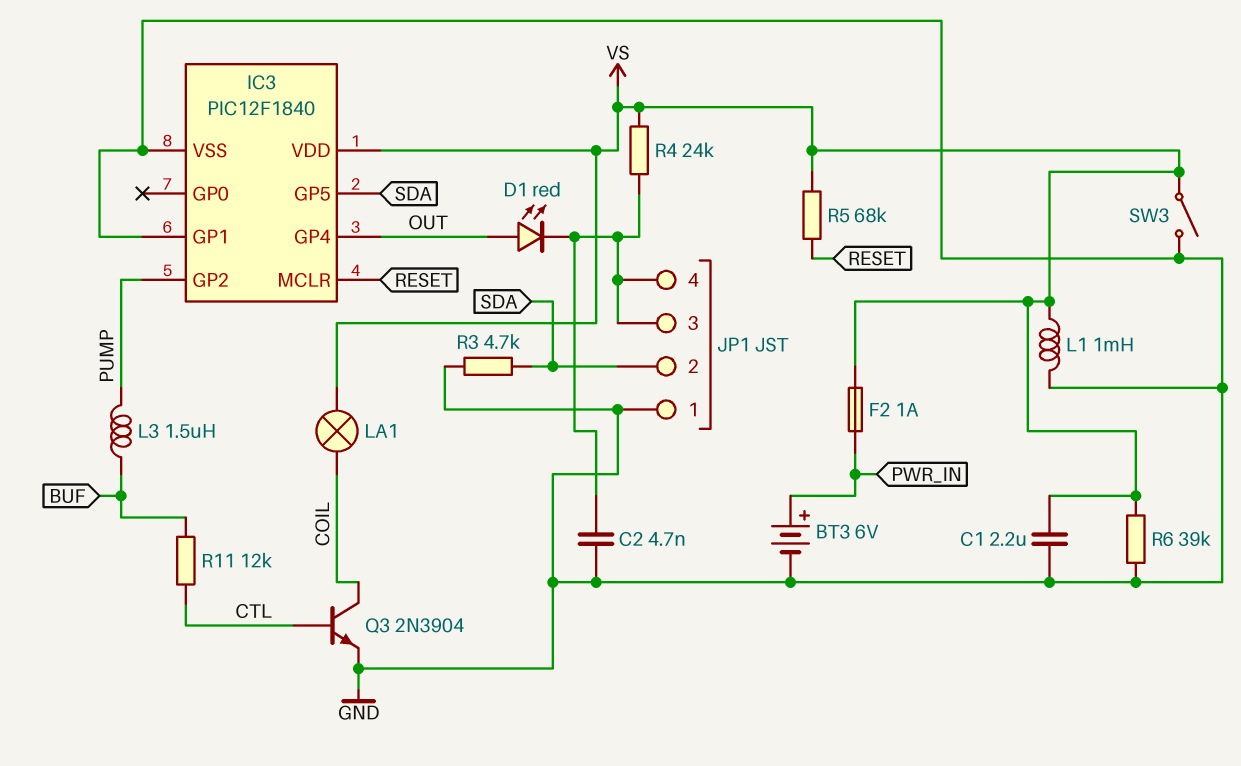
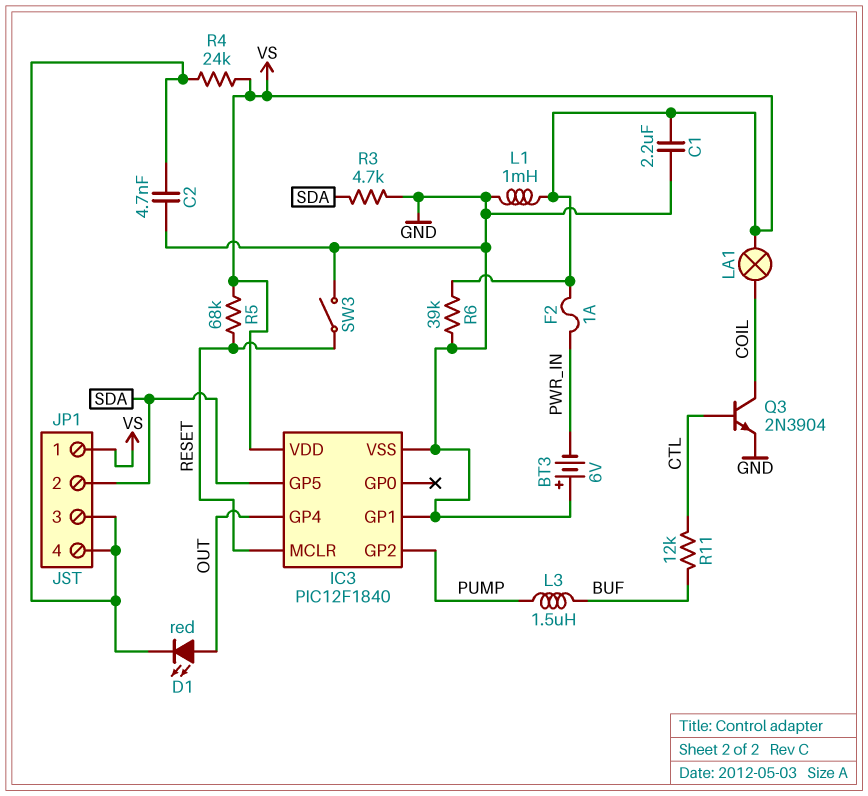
BT3: 6V (plus PWR_IN, minus GND) -> 6V (plus GND, minus PWR_IN)
JP1 pin 1: GND -> VS
SW3: switch (GND, VS) -> switch (GND, RESET)

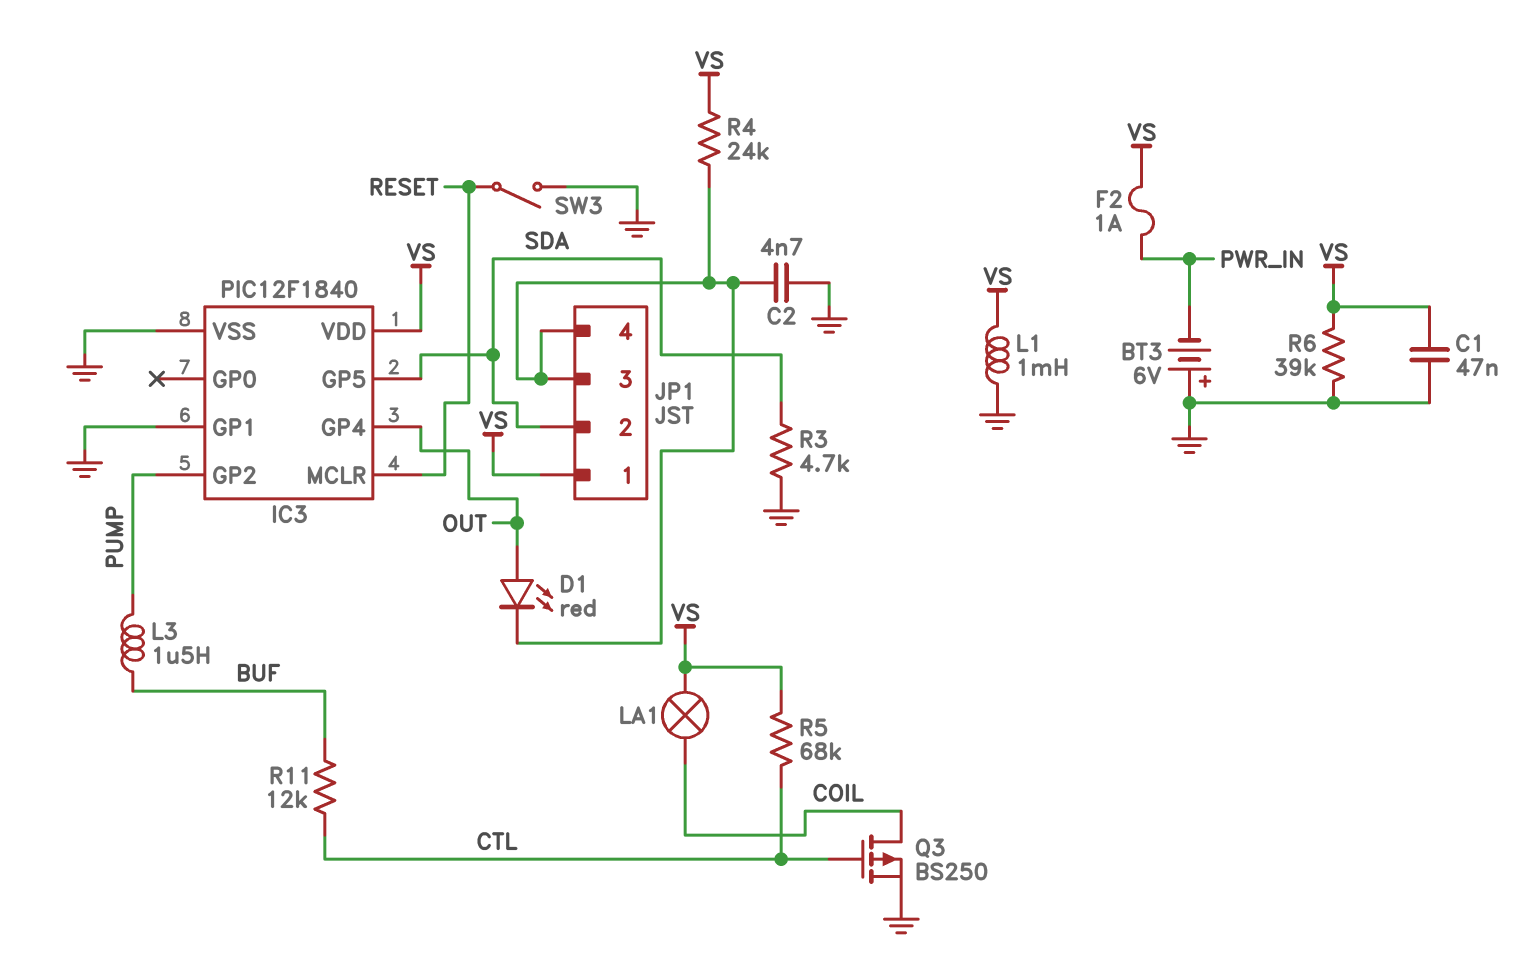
C1: 2.2uF (GND, VS) -> 47nF (GND, VS)
Q3: NPN 2N3904 (B CTL, C COIL, E GND) -> PMOS BS250 (G CTL, D COIL, S GND)
R5: 68k (RESET, VS) -> 68k (CTL, VS)

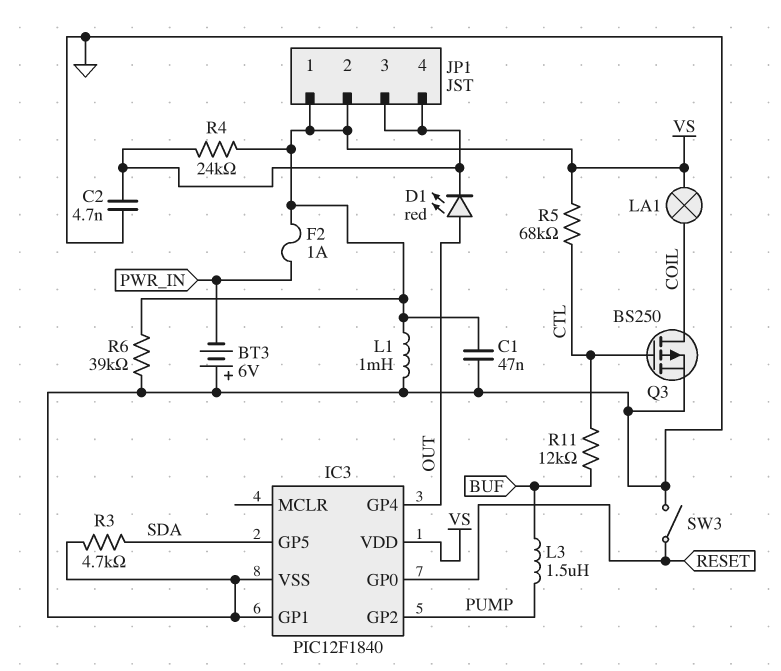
IC3 pin GP0: none -> RESET
IC3 pin MCLR: RESET -> none
JP1 pin 2: SDA -> VS

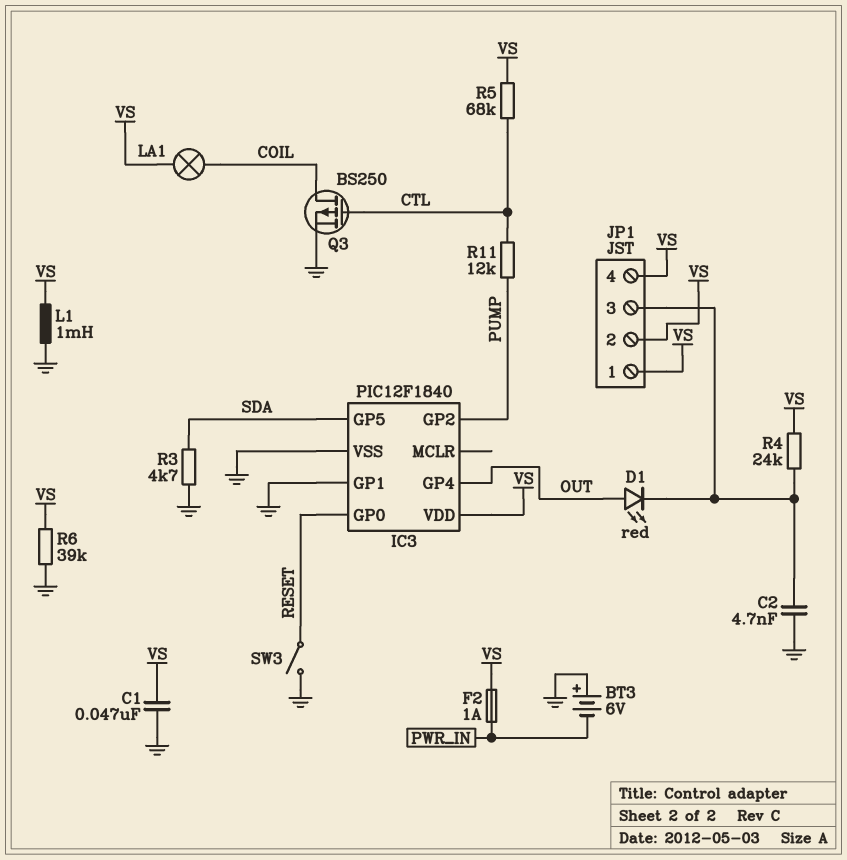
JP1 pin 4: JP1/3 -> VS
L3: 1.5uH (BUF, PUMP) -> none
R11: 12k (BUF, CTL) -> 12k (CTL, PUMP)

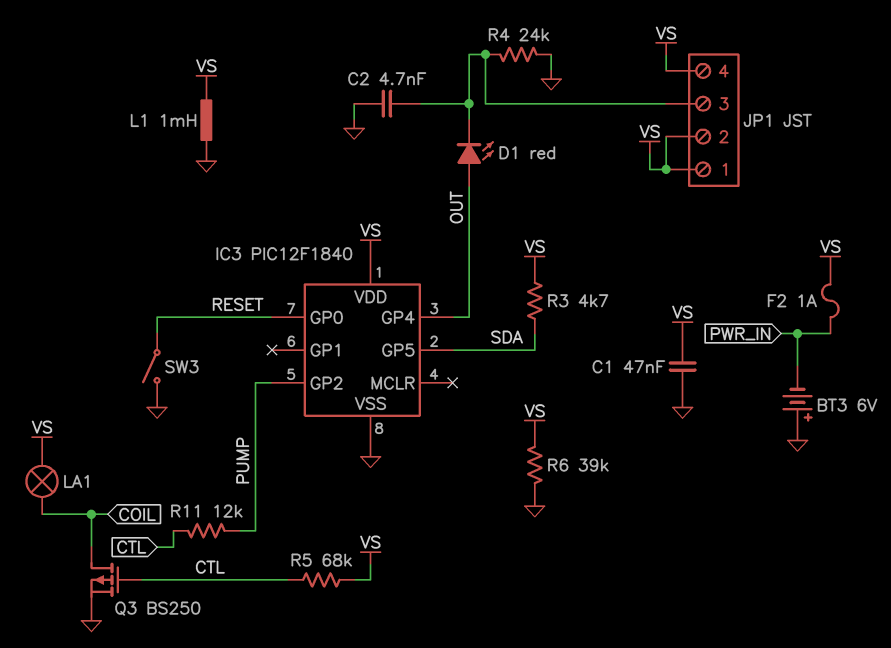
IC3 pin GP1: GND -> none
R3: 4.7k (GND, SDA) -> 4.7k (SDA, VS)
R4: 24k (JP1/3, VS) -> 24k (GND, JP1/3)

